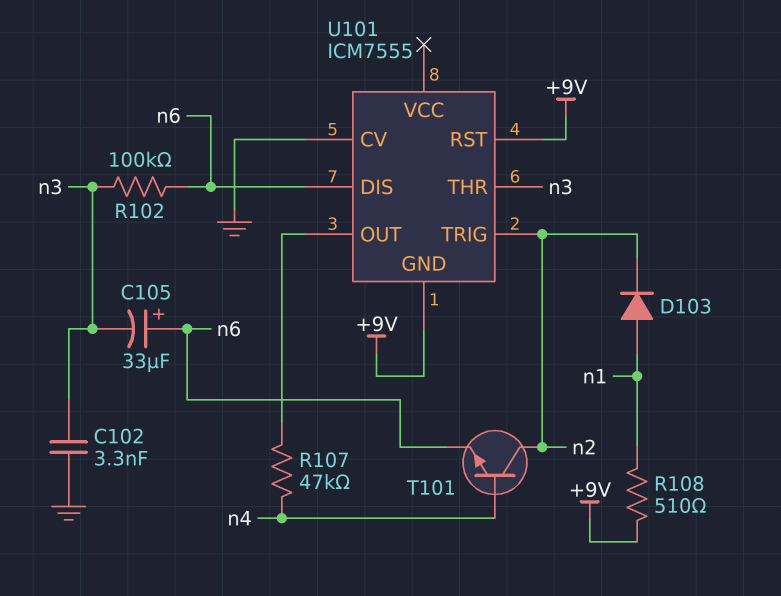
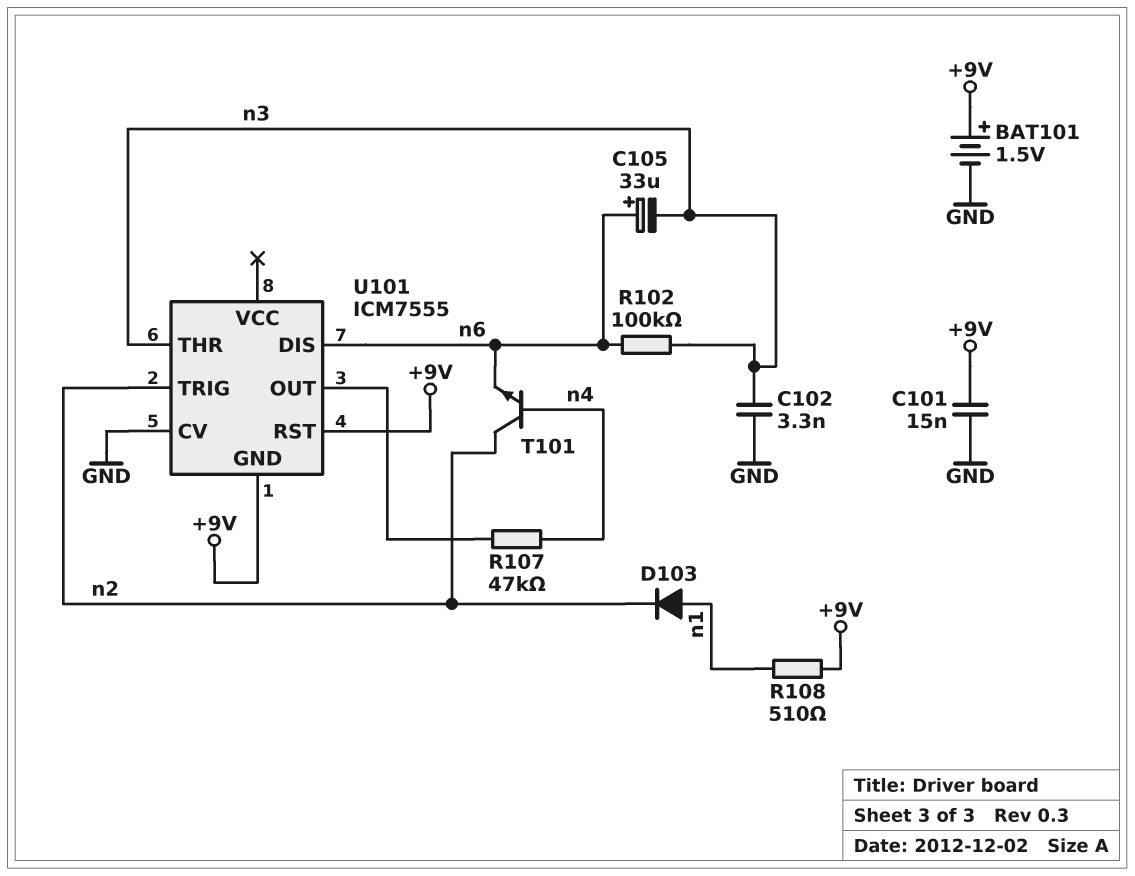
BAT101: none -> 1.5V (plus +9V, minus GND)
C101: none -> 15nF (+9V, GND)

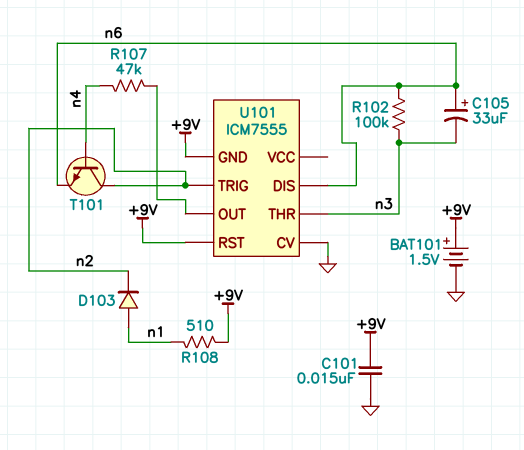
C102: 3.3nF (GND, n3) -> none

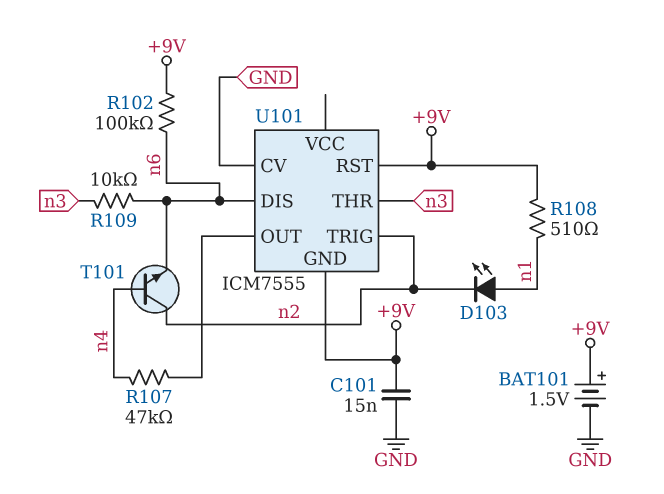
C105: 33uF (plus n6, minus n3) -> none
D103: diode (A n1, K n2) -> LED (A n1, K n2)
R102: 100k (n3, n6) -> 100k (+9V, n6)
R109: none -> 10k (n3, n6)

